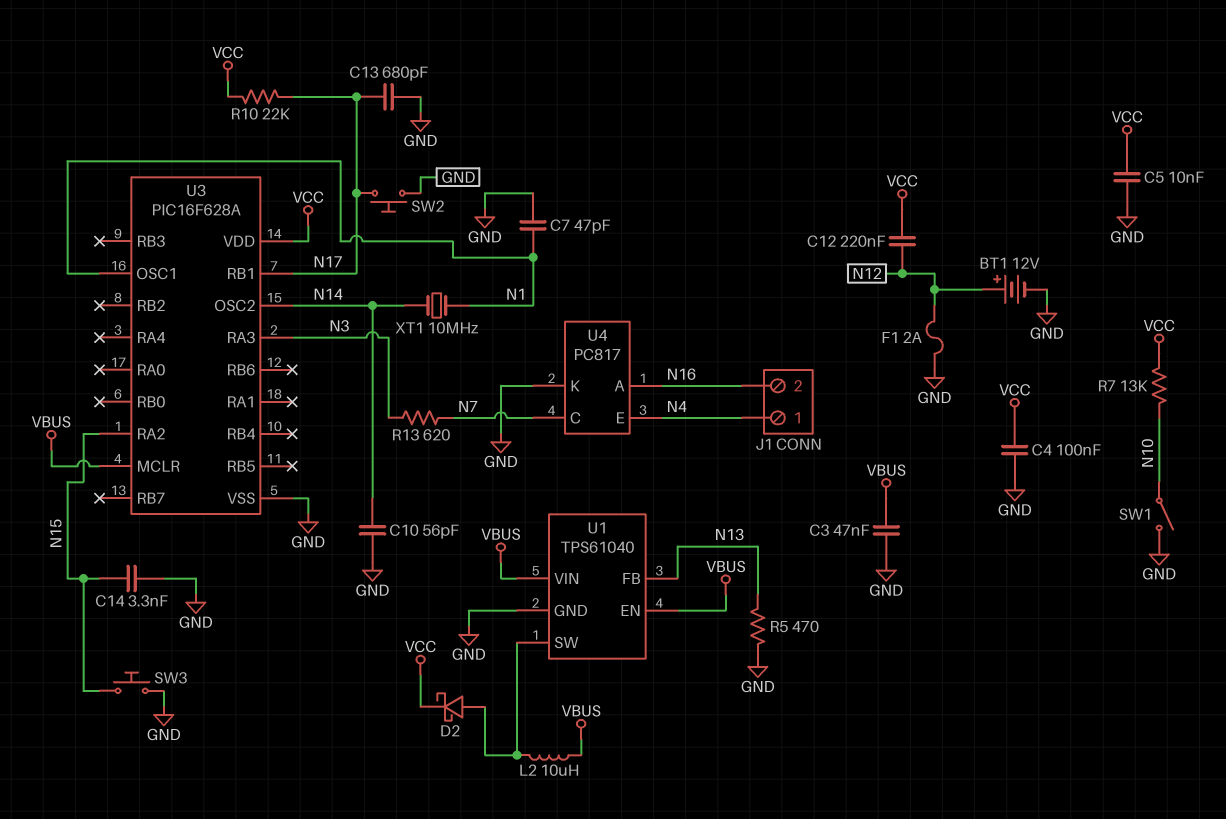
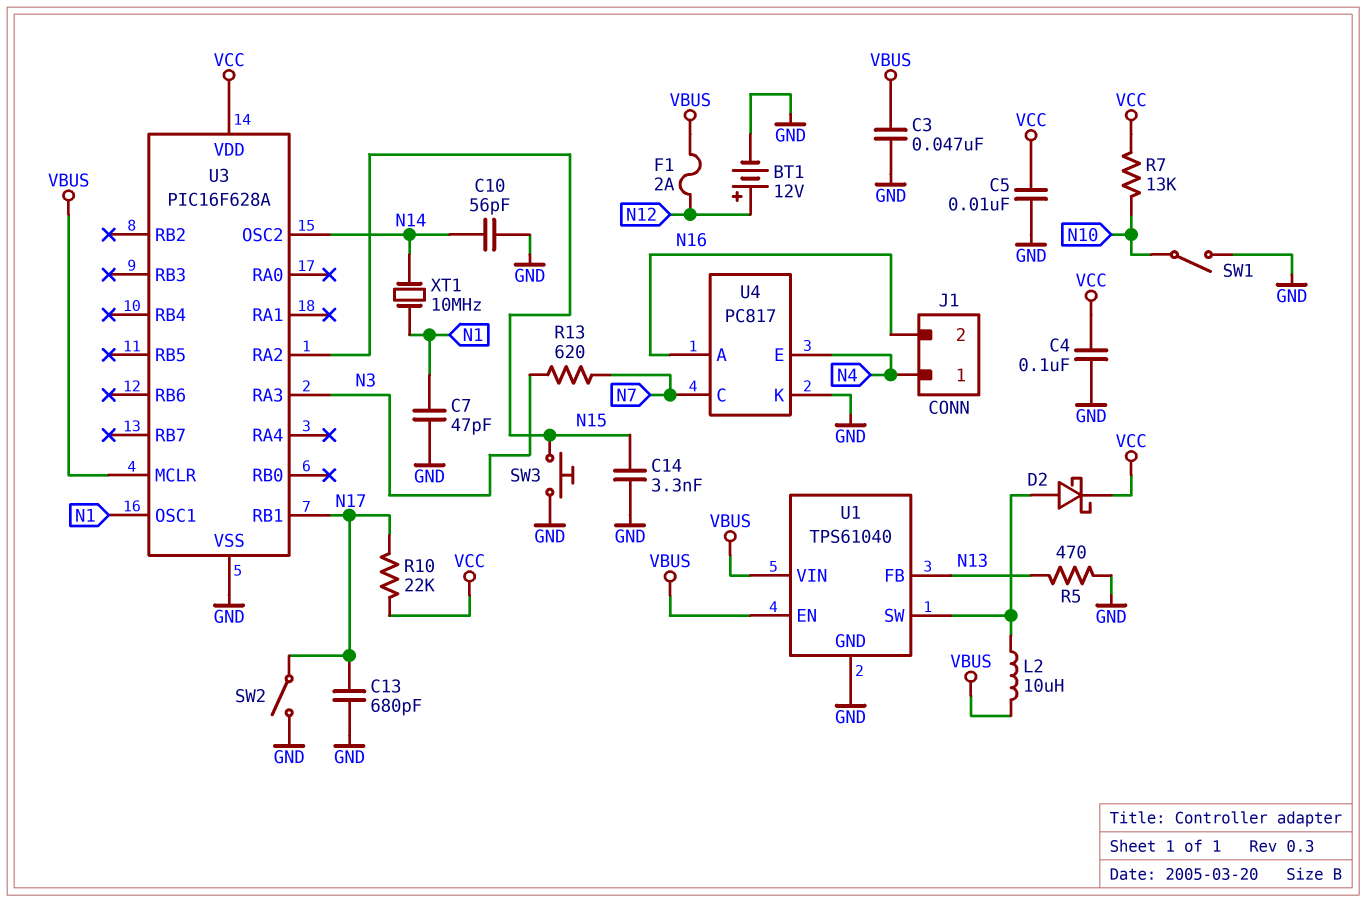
C12: 220nF (N12, VCC) -> none
F1: 2A (GND, N12) -> 2A (N12, VBUS)
SW2: button (GND, N17) -> switch (GND, N17)

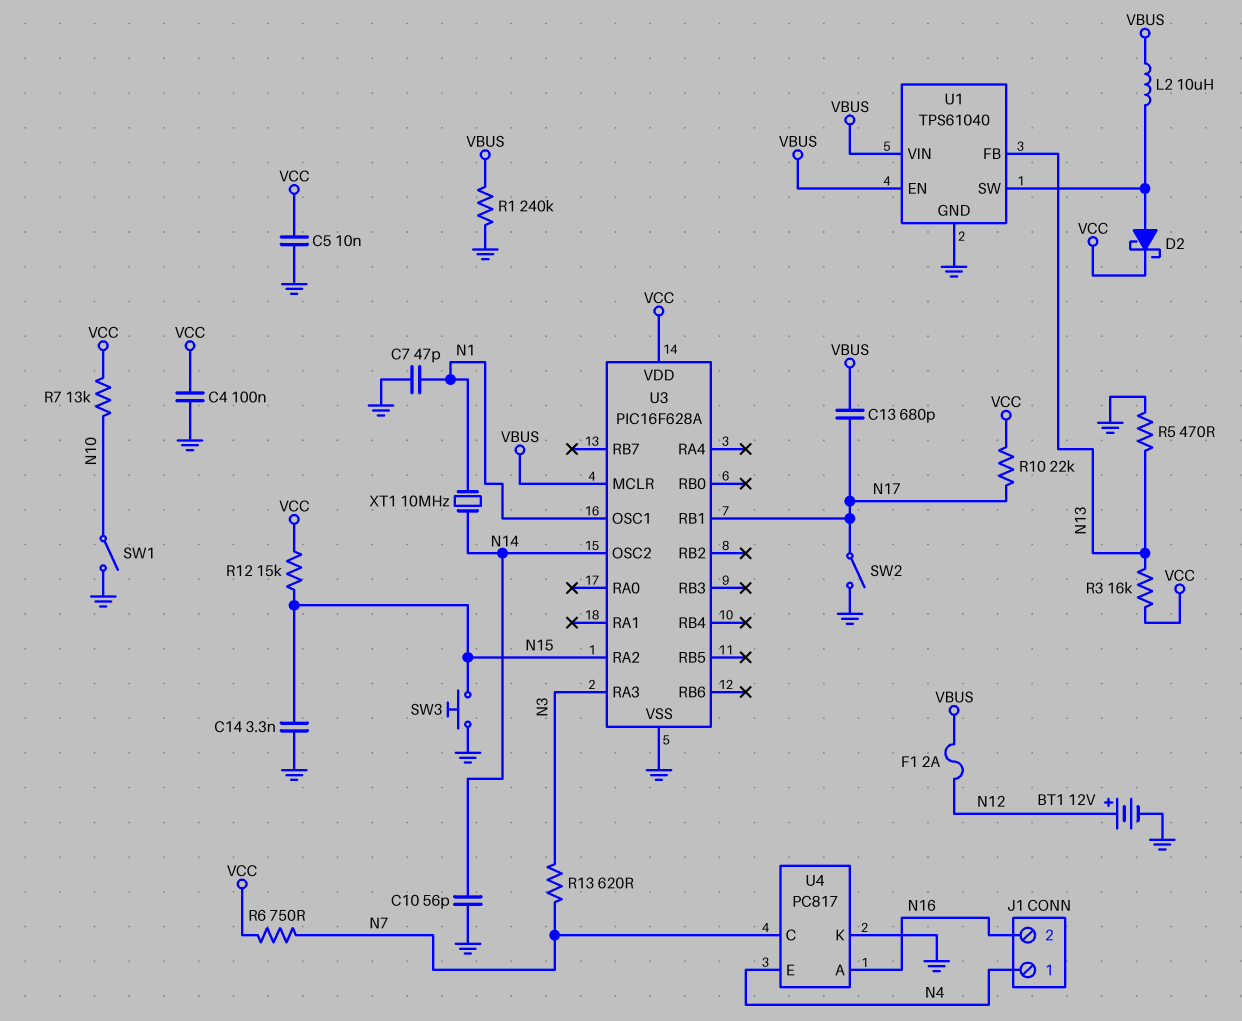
C3: 47nF (GND, VBUS) -> none
C13: 680pF (GND, N17) -> 680pF (N17, VBUS)
R1: none -> 240k (GND, VBUS)
R3: none -> 16k (N13, VCC)
R6: none -> 750 (N7, VCC)
R12: none -> 15k (N15, VCC)

